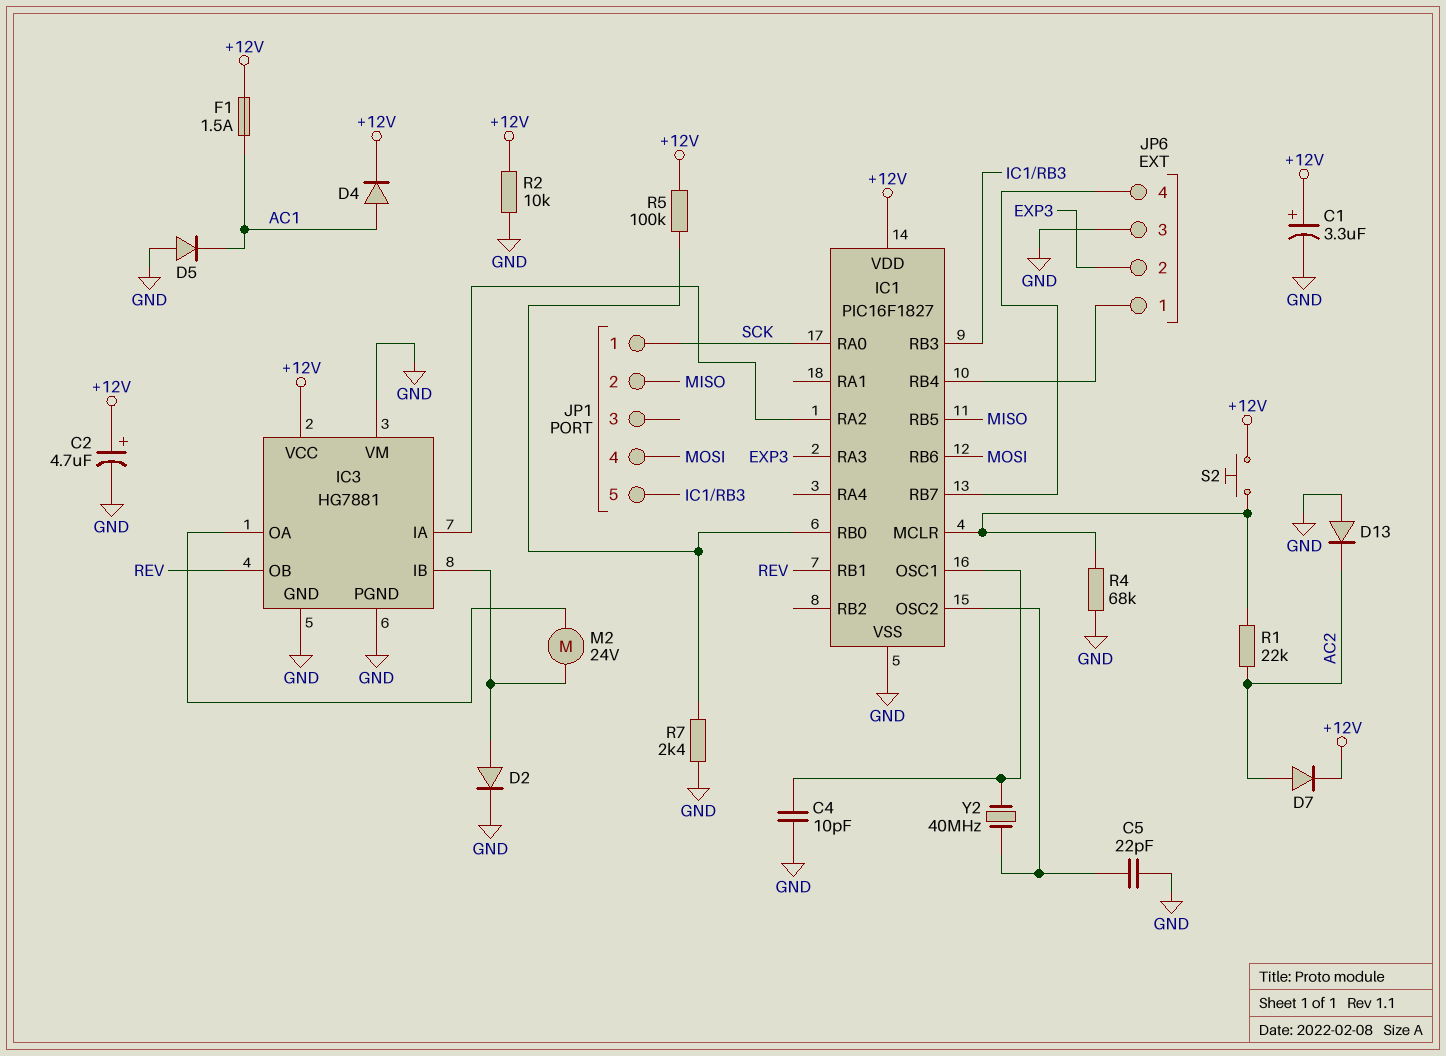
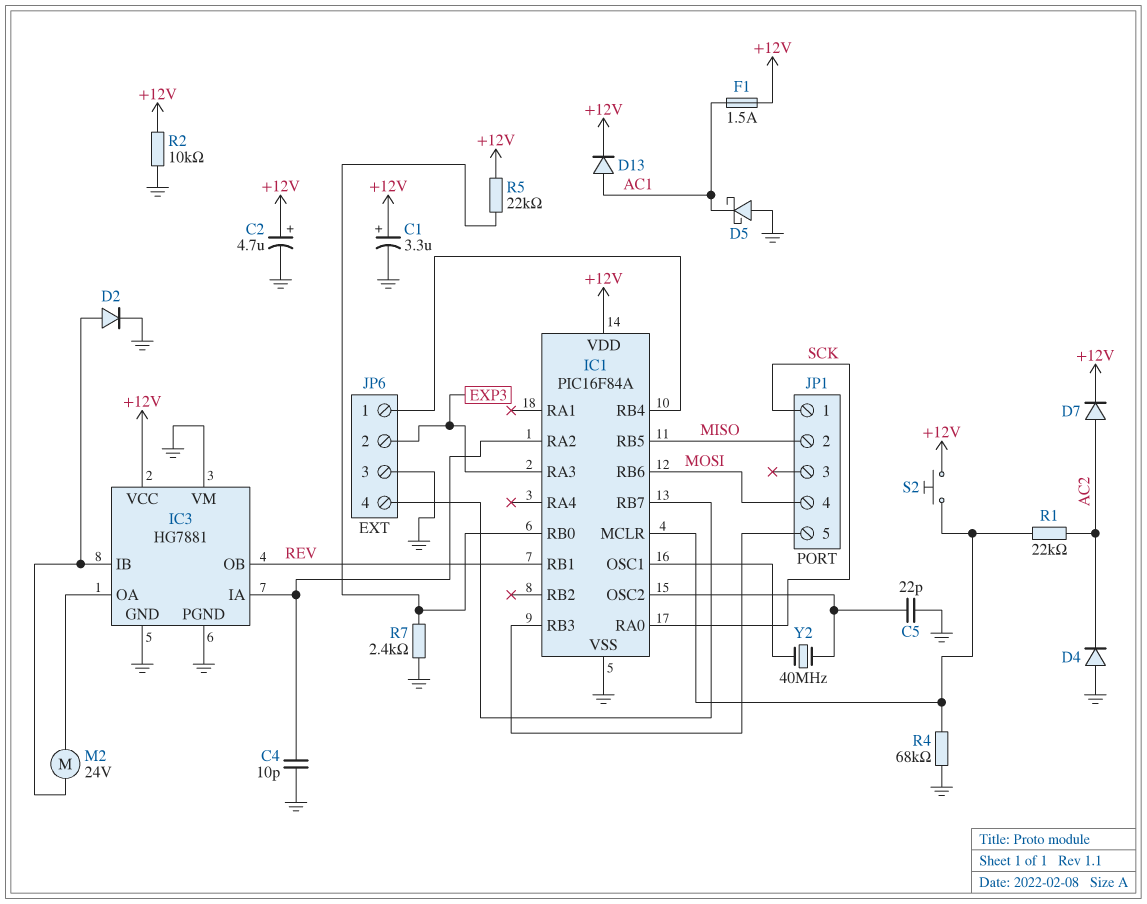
C4: 10pF (GND, IC1/OSC1) -> 10pF (GND, IC1/RA2)
D4: diode (A AC1, K +12V) -> diode (A GND, K AC2)
D5: diode (A GND, K AC1) -> schottky (A GND, K AC1)
D13: diode (A GND, K AC2) -> diode (A AC1, K +12V)
IC1: PIC16F1827 -> PIC16F84A
R5: 100k (+12V, IC1/RB0) -> 22k (+12V, IC1/RB0)

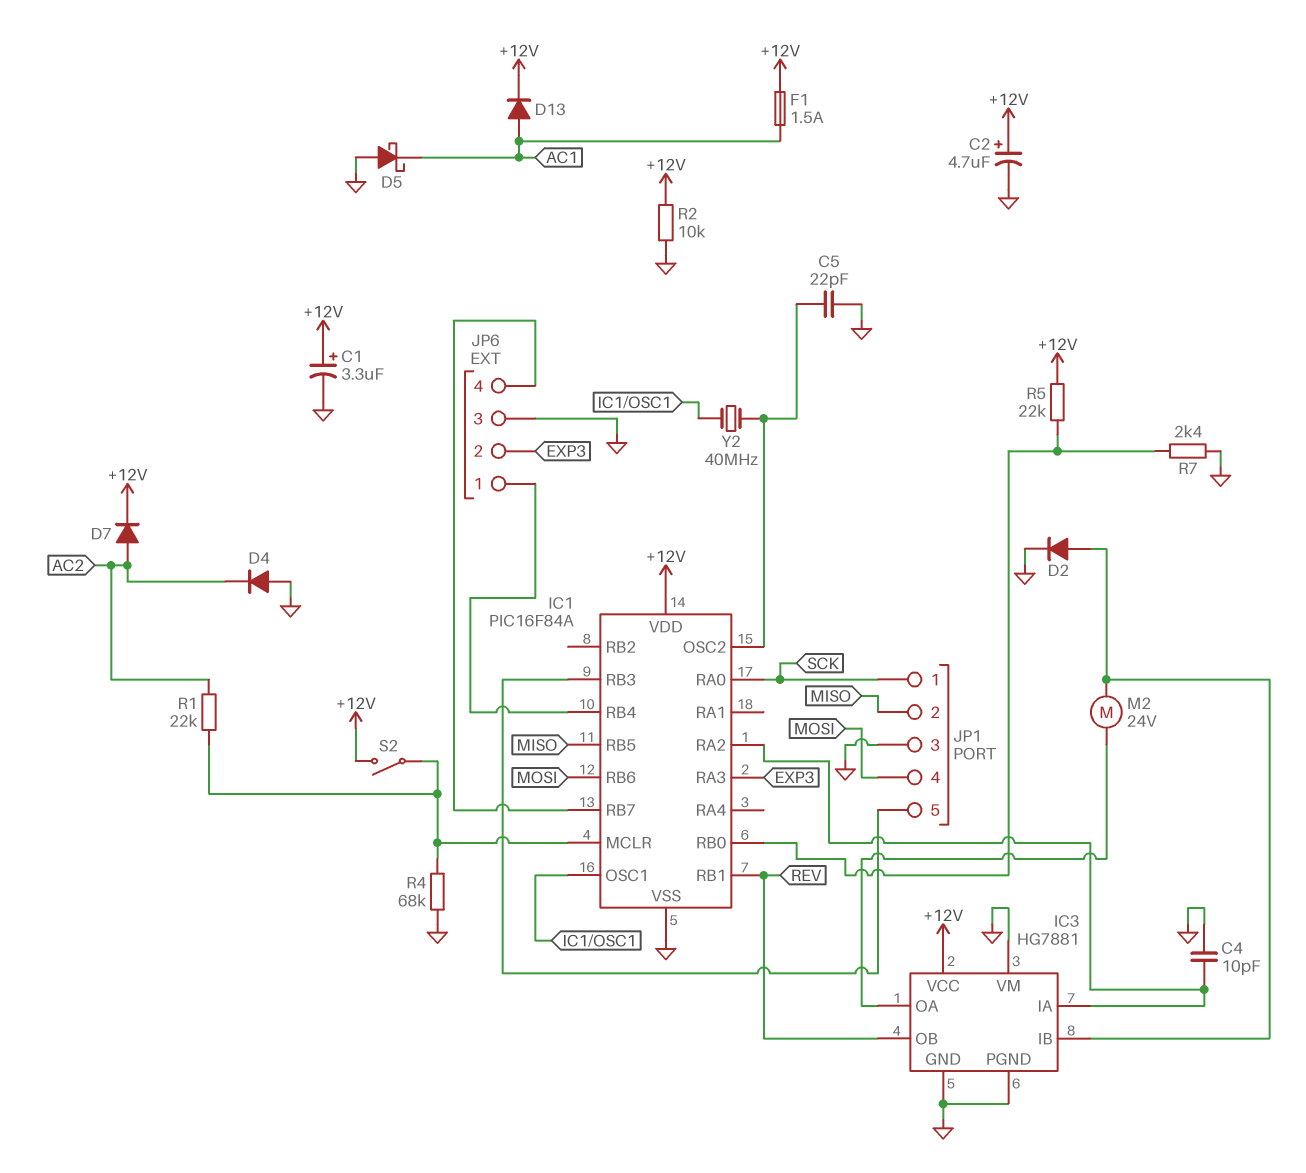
JP1 pin 3: none -> GND
S2: button (+12V, IC1/MCLR) -> switch (+12V, IC1/MCLR)

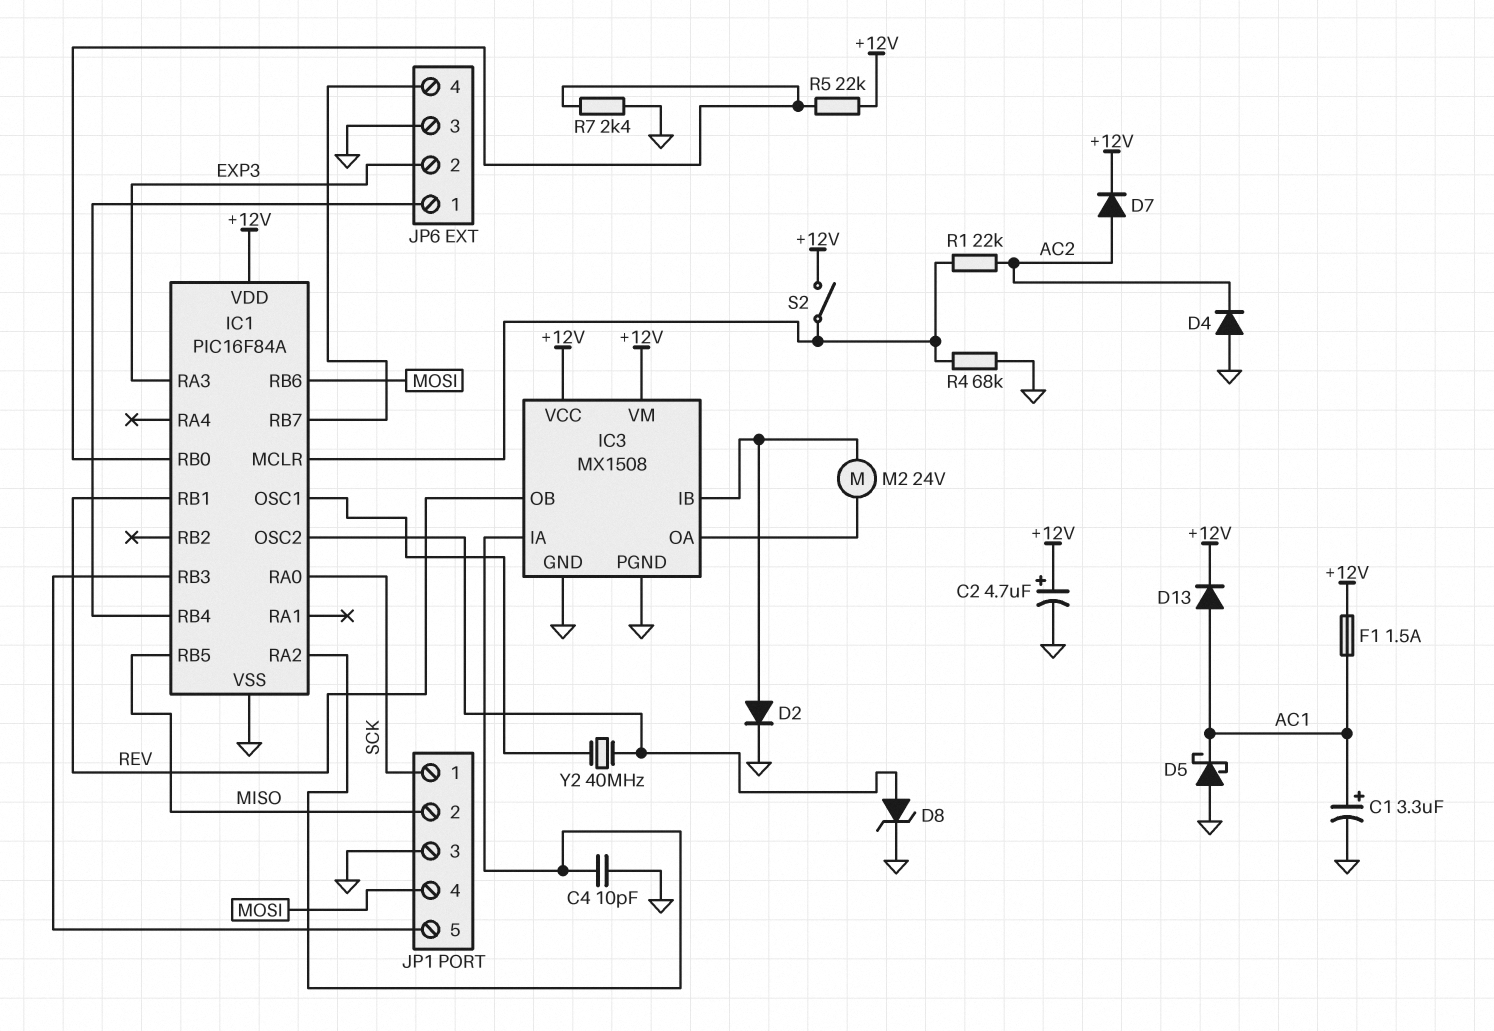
C1: 3.3uF (plus +12V, minus GND) -> 3.3uF (plus AC1, minus GND)
C5: 22pF (GND, IC1/OSC2) -> none
D8: none -> zener (A IC1/OSC2, K GND)
IC3: HG7881 -> MX1508
IC3 pin VM: GND -> +12V
R2: 10k (+12V, GND) -> none

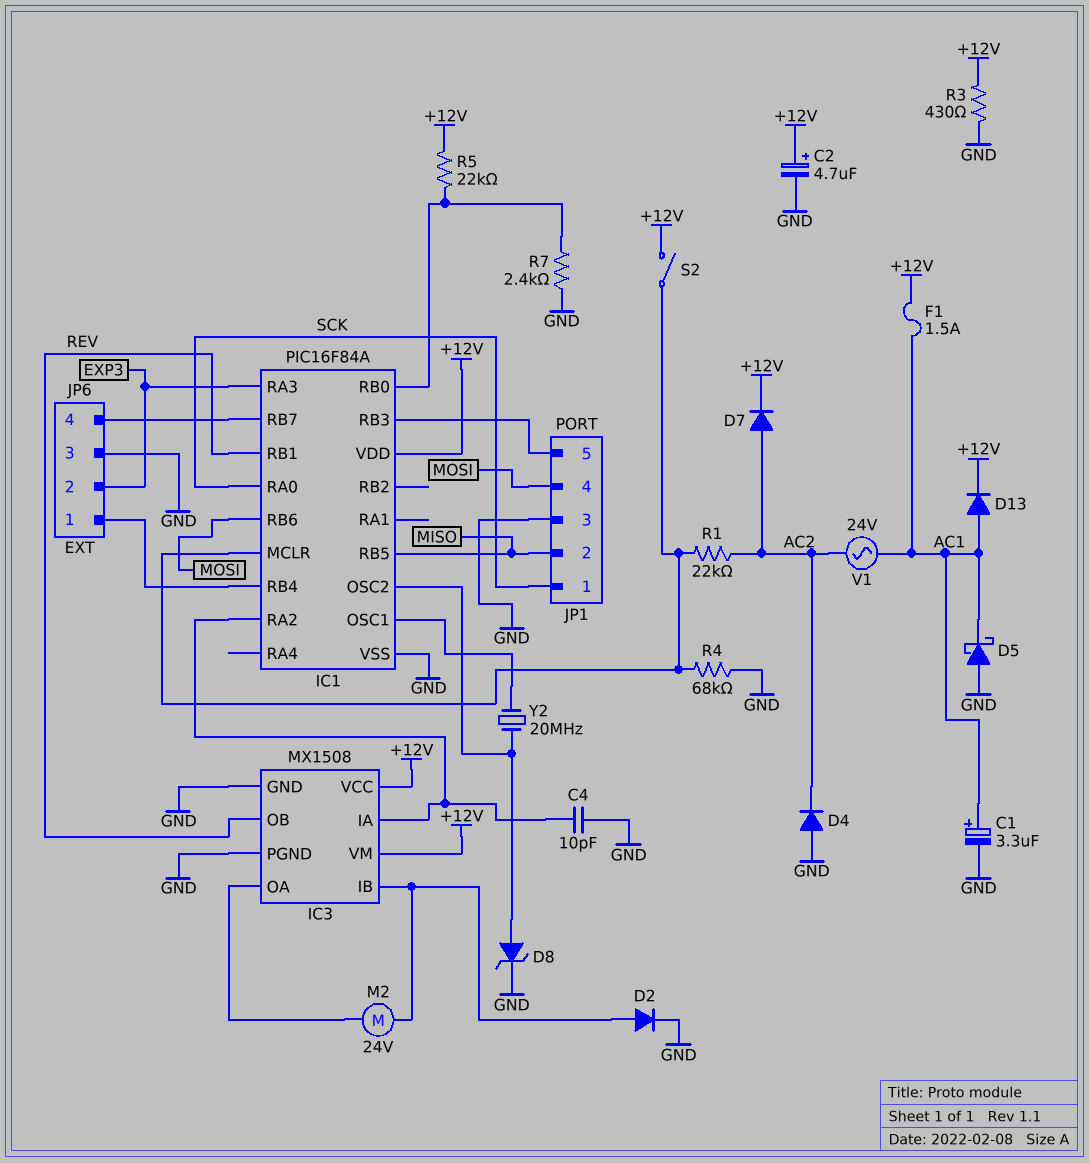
R3: none -> 430 (+12V, GND)
V1: none -> AC 24V (AC1, AC2)
Y2: 40MHz (IC1/OSC1, IC1/OSC2) -> 20MHz (IC1/OSC1, IC1/OSC2)

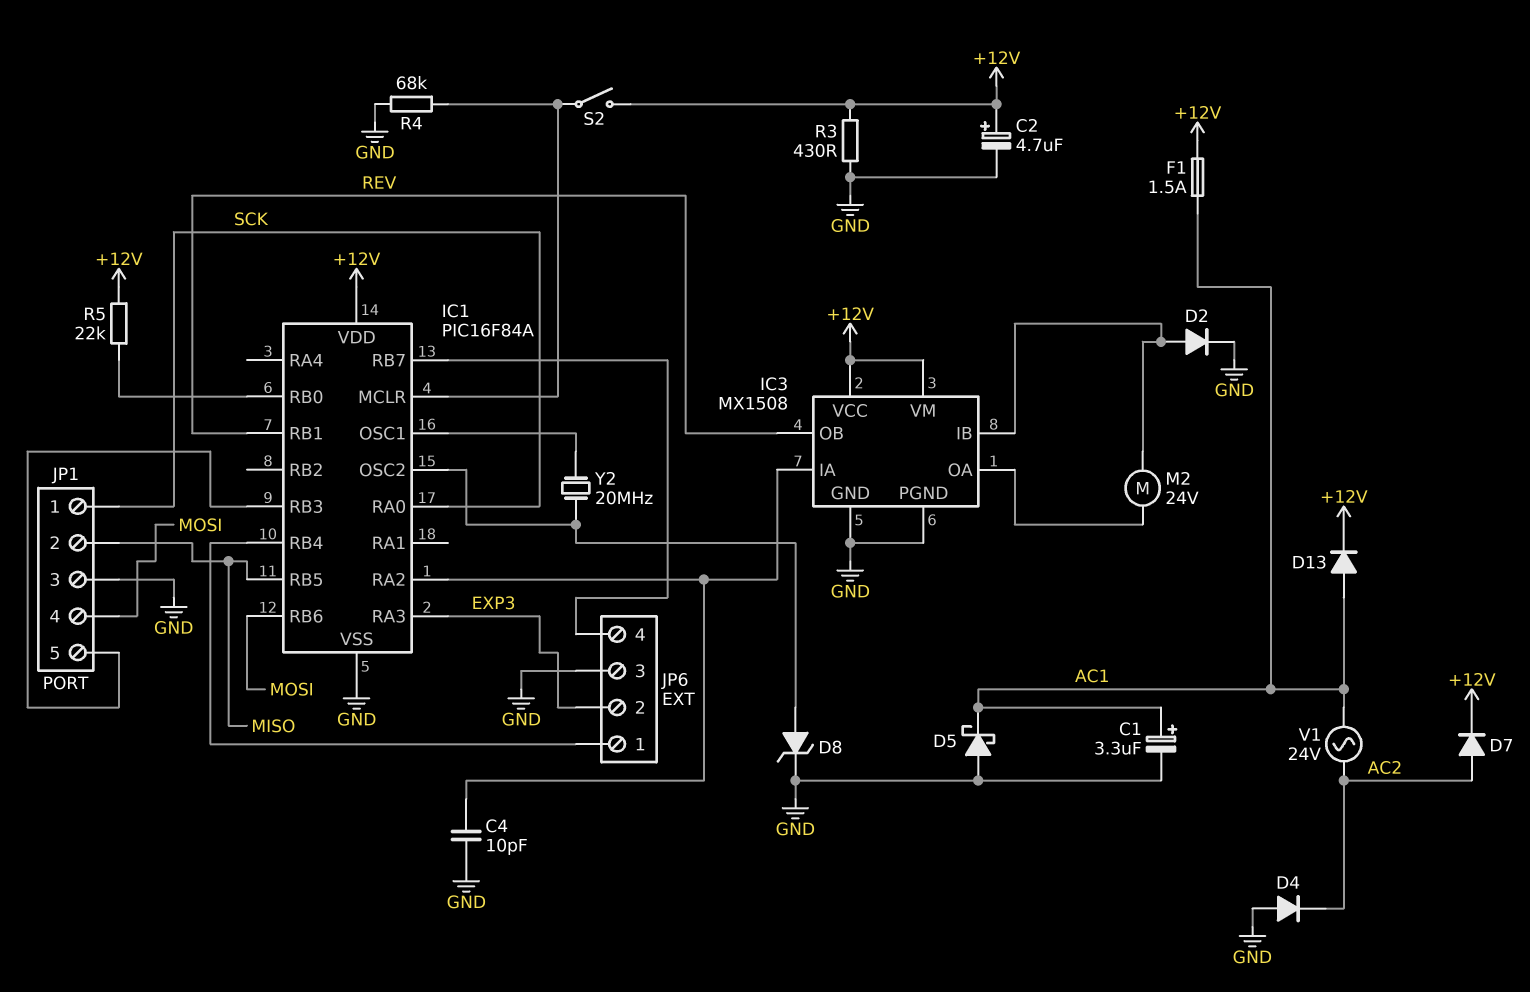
R1: 22k (AC2, IC1/MCLR) -> none
R7: 2.4k (GND, IC1/RB0) -> none

